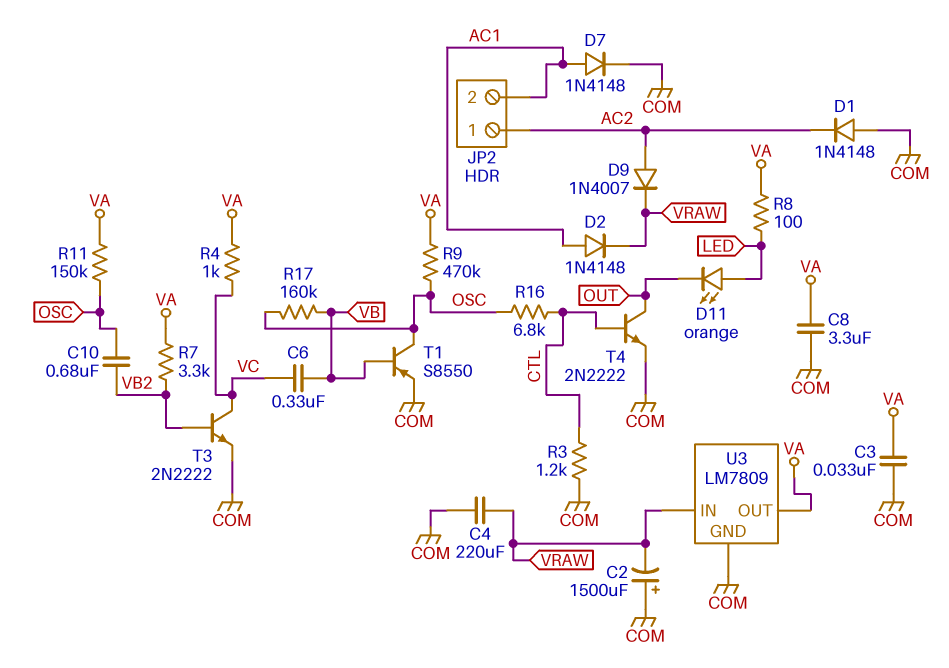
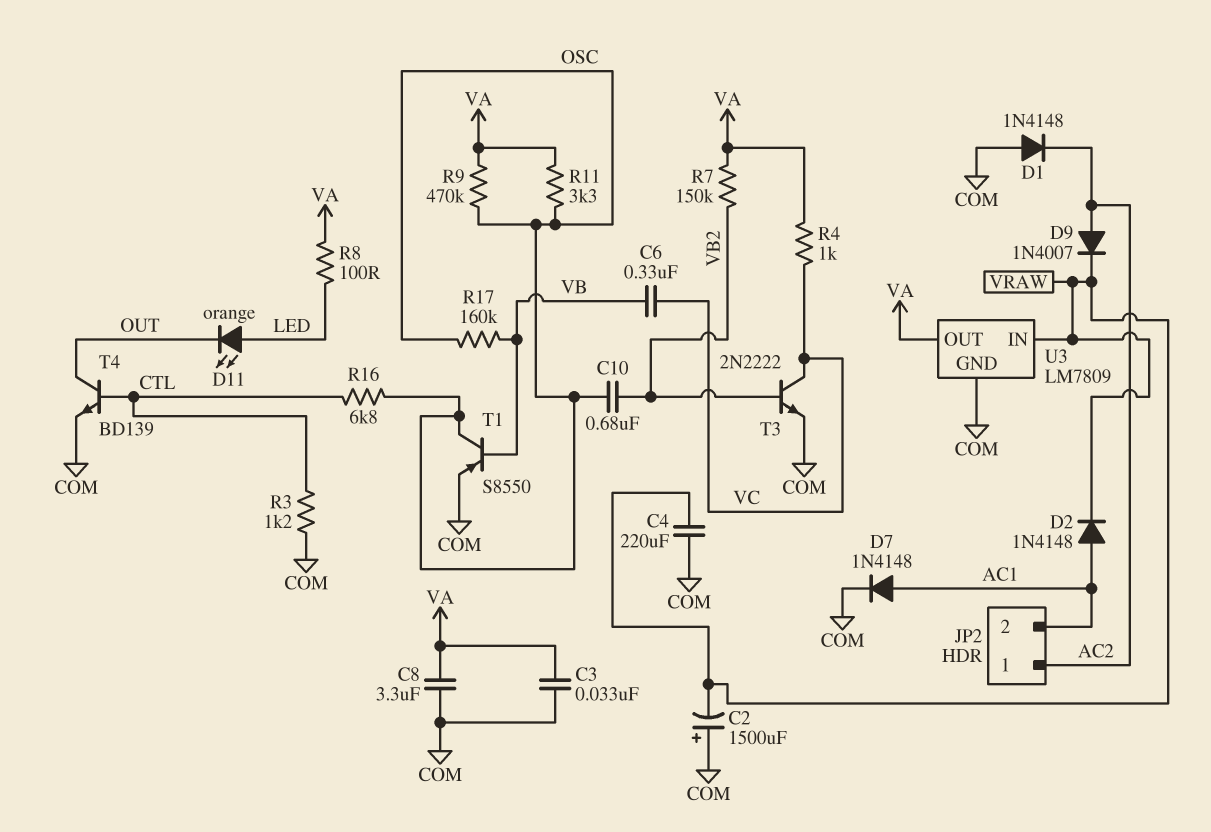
R7: 3.3k (VA, VB2) -> 150k (VA, VB2)
R11: 150k (OSC, VA) -> 3.3k (OSC, VA)
T4: NPN 2N2222 (B CTL, C OUT, E COM) -> NPN BD139 (B CTL, C OUT, E COM)

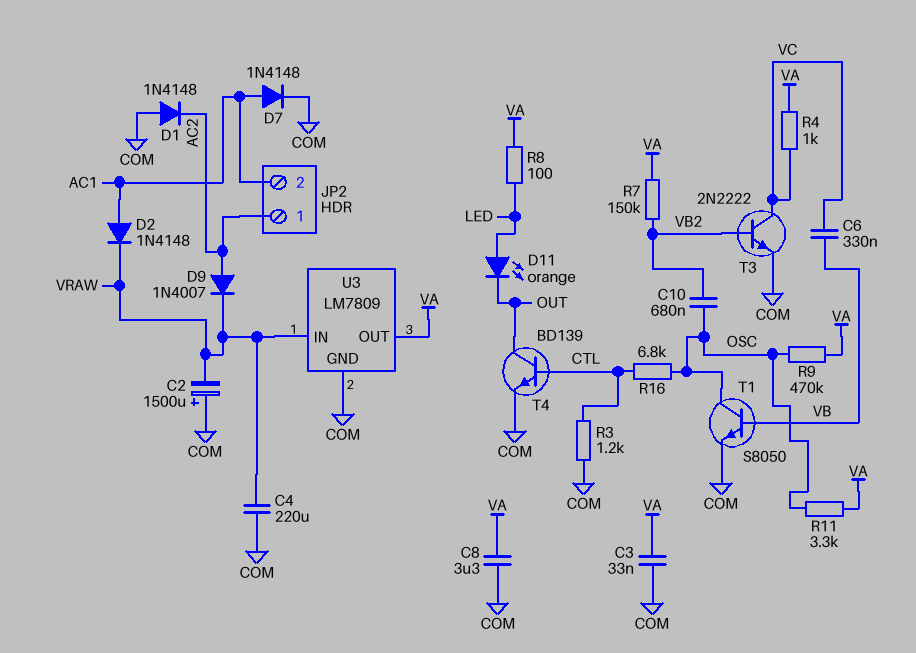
R17: 160k (OSC, VB) -> none
T1: PNP S8550 (B VB, C OSC, E COM) -> NPN S8050 (B VB, C OSC, E COM)

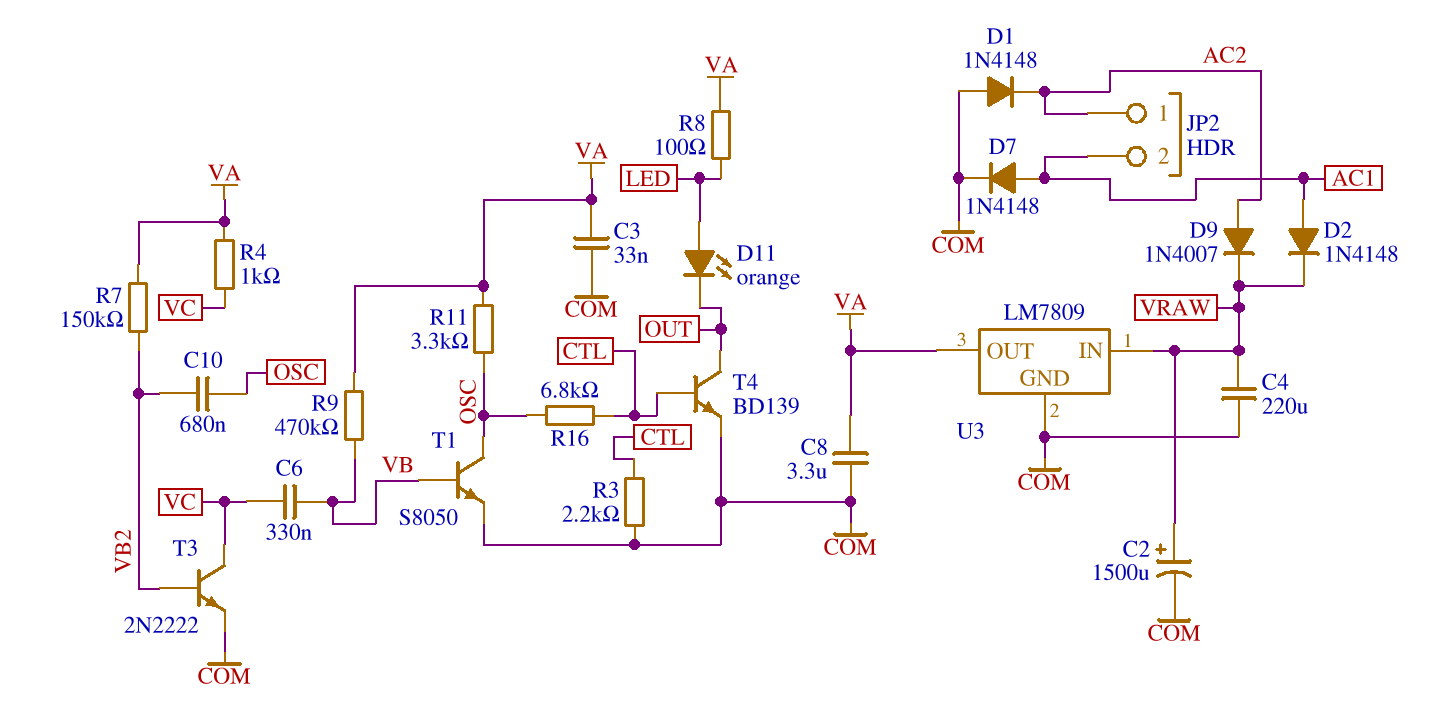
C2: 1500uF (plus COM, minus VRAW) -> 1500uF (plus VRAW, minus COM)
R3: 1.2k (COM, CTL) -> 2.2k (COM, CTL)
R9: 470k (OSC, VA) -> 470k (VA, VB)

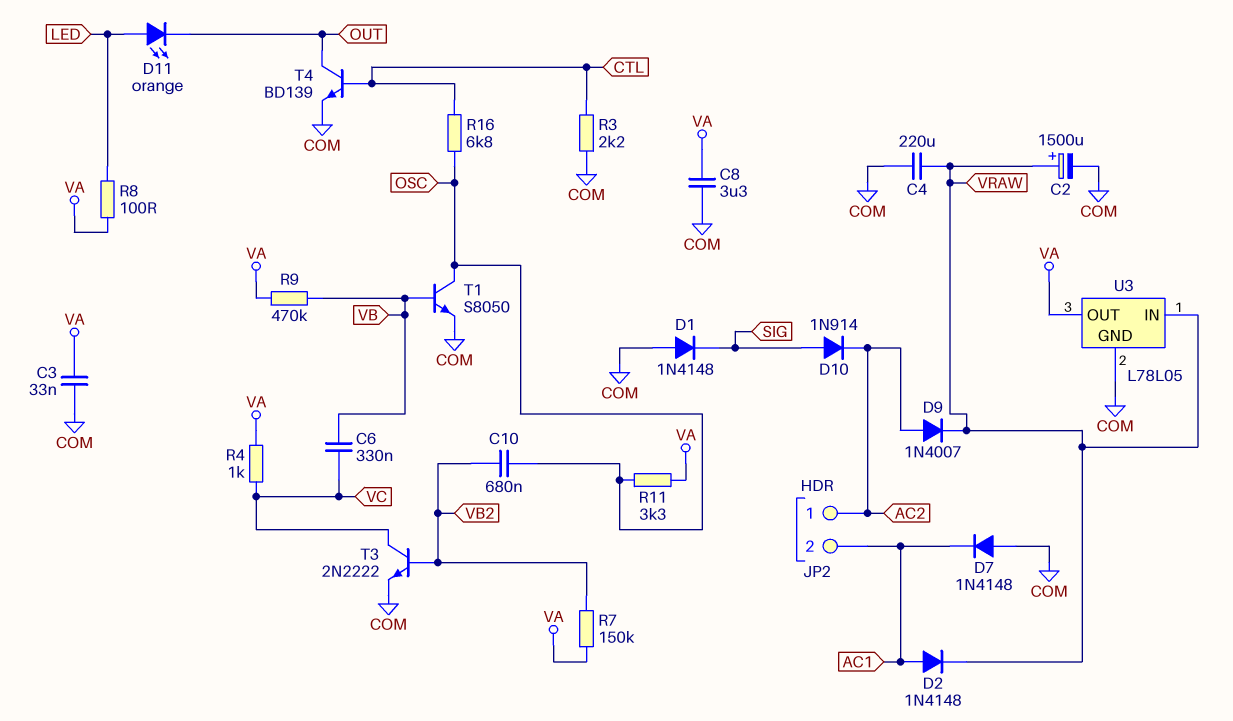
D1: diode 1N4148 (A COM, K AC2) -> diode 1N4148 (A COM, K SIG)
D7: diode 1N4148 (A AC1, K COM) -> diode 1N4148 (A COM, K AC1)
D10: none -> diode 1N914 (A SIG, K AC2)
U3: LM7809 -> L78L05

